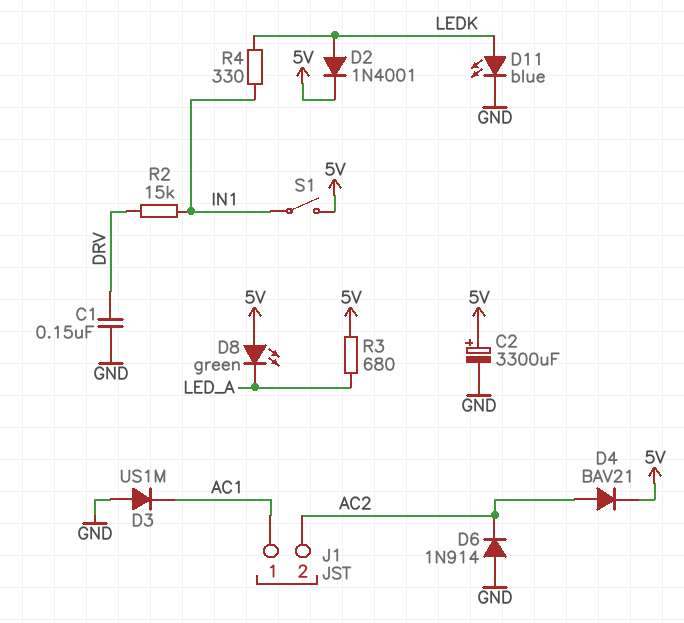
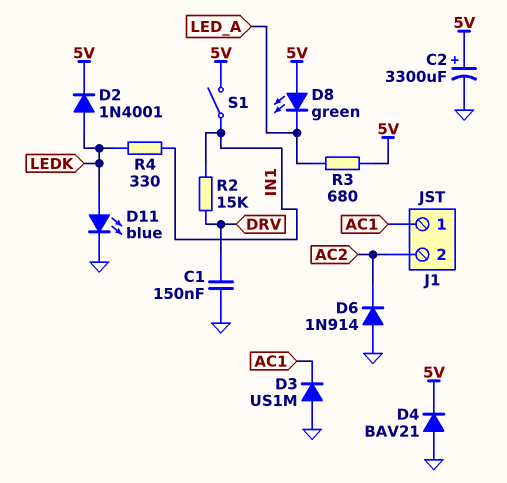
D4: diode BAV21 (A AC2, K 5V) -> diode BAV21 (A GND, K 5V)

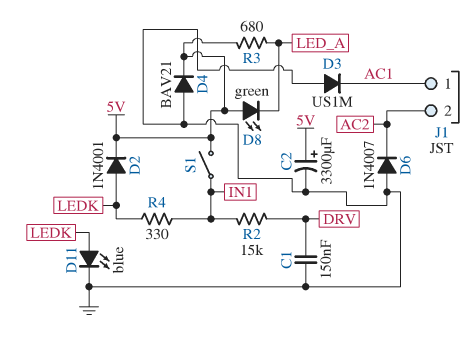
D6: diode 1N914 (A GND, K AC2) -> diode 1N4007 (A GND, K AC2)

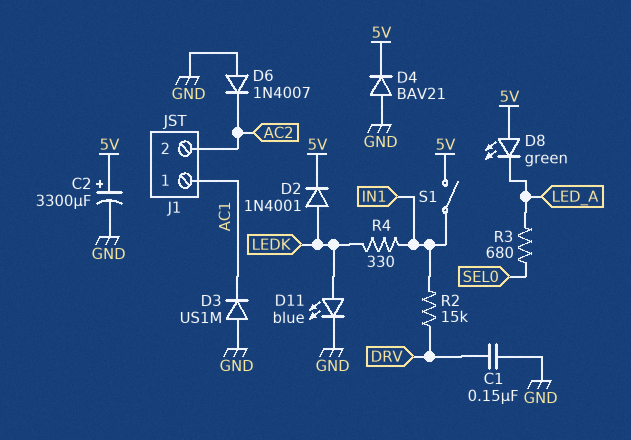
R3: 680 (5V, LED_A) -> 680 (LED_A, SEL0)

